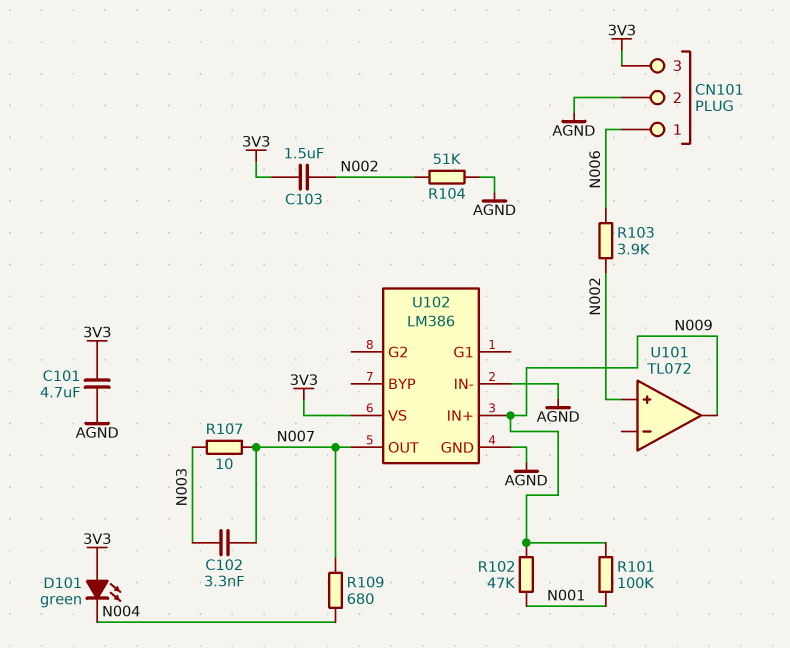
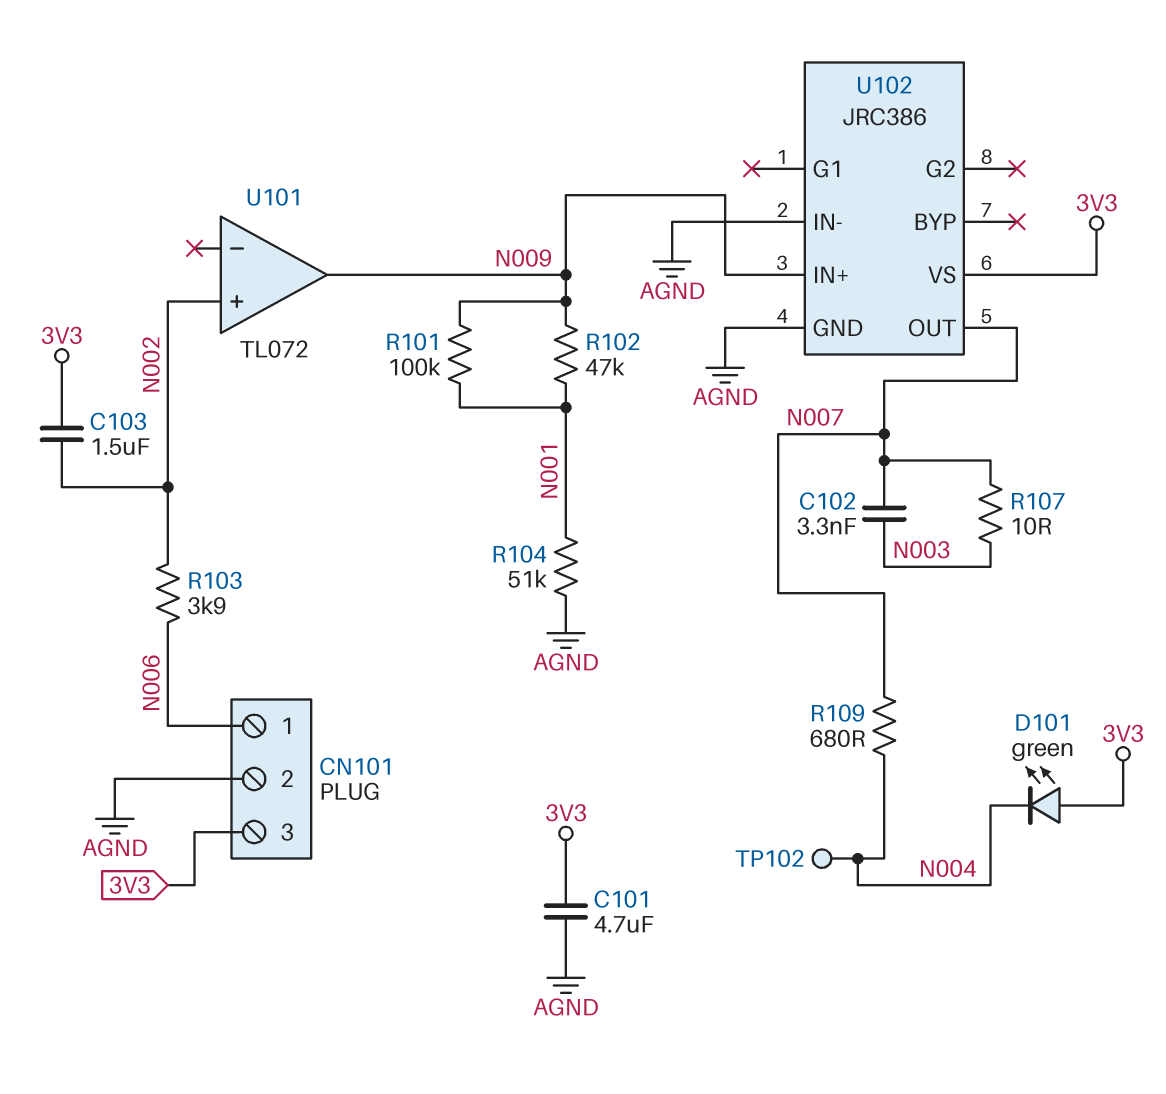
R104: 51k (AGND, N002) -> 51k (AGND, N001)
TP102: none -> test point (N004)
U102: LM386 -> JRC386

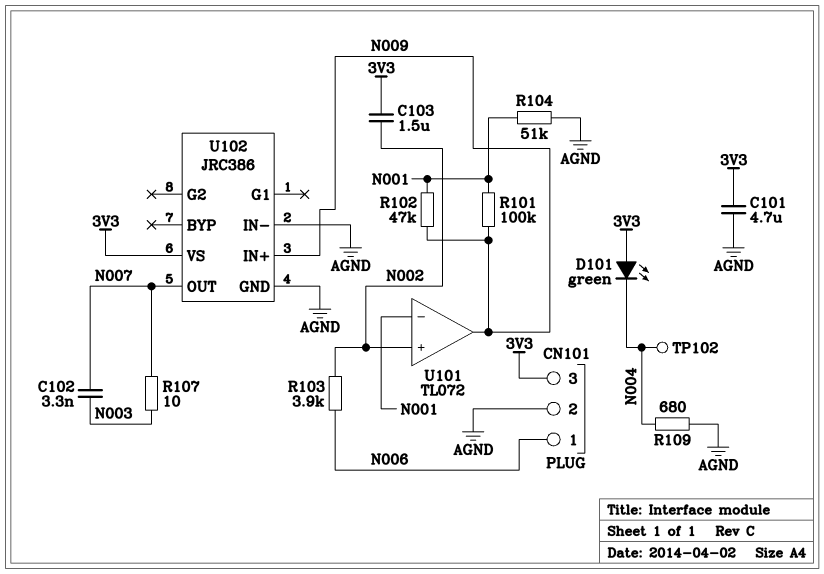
R109: 680 (N004, N007) -> 680 (AGND, N004)
U101 pin in-: none -> N001

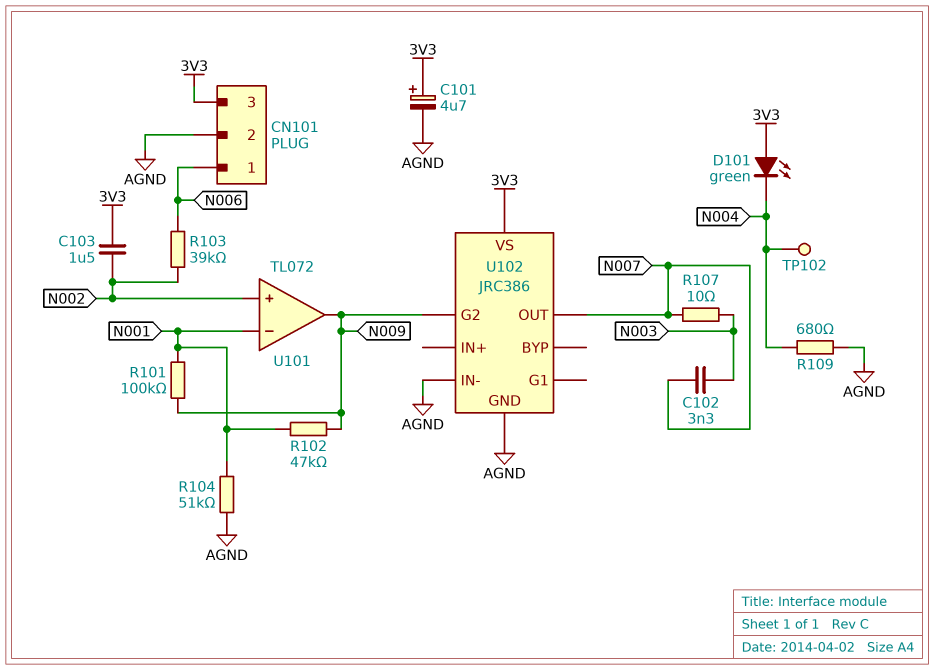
C101: 4.7uF (3V3, AGND) -> 4.7uF (plus 3V3, minus AGND)
R103: 3.9k (N002, N006) -> 39k (N002, N006)
U102 pin G2: none -> N009
U102 pin IN+: N009 -> none

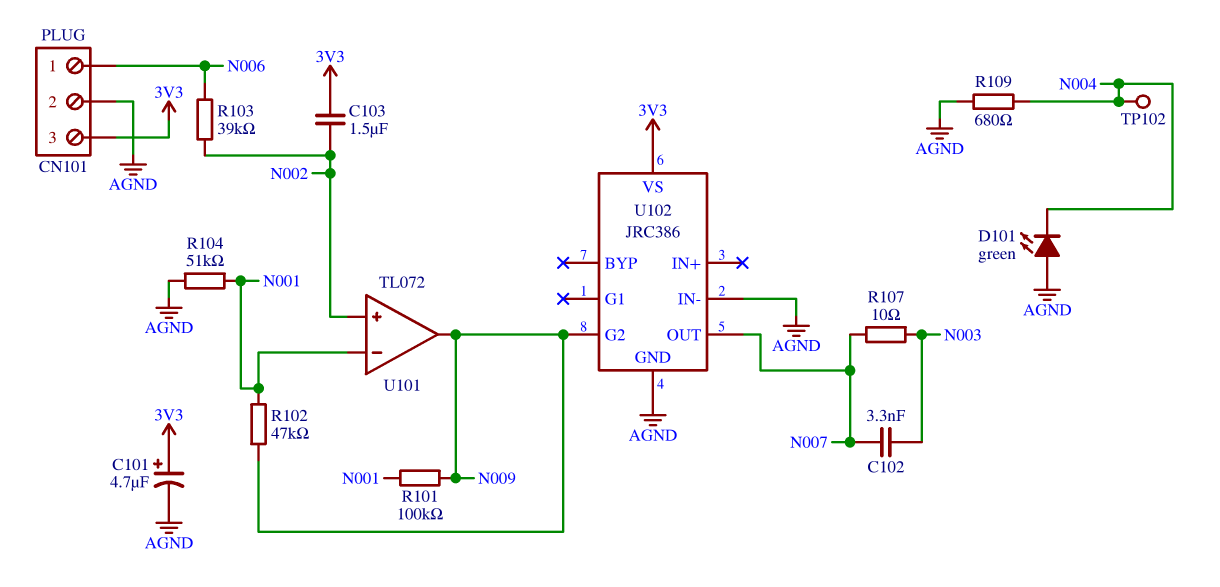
D101: LED green (A 3V3, K N004) -> LED green (A AGND, K N004)

